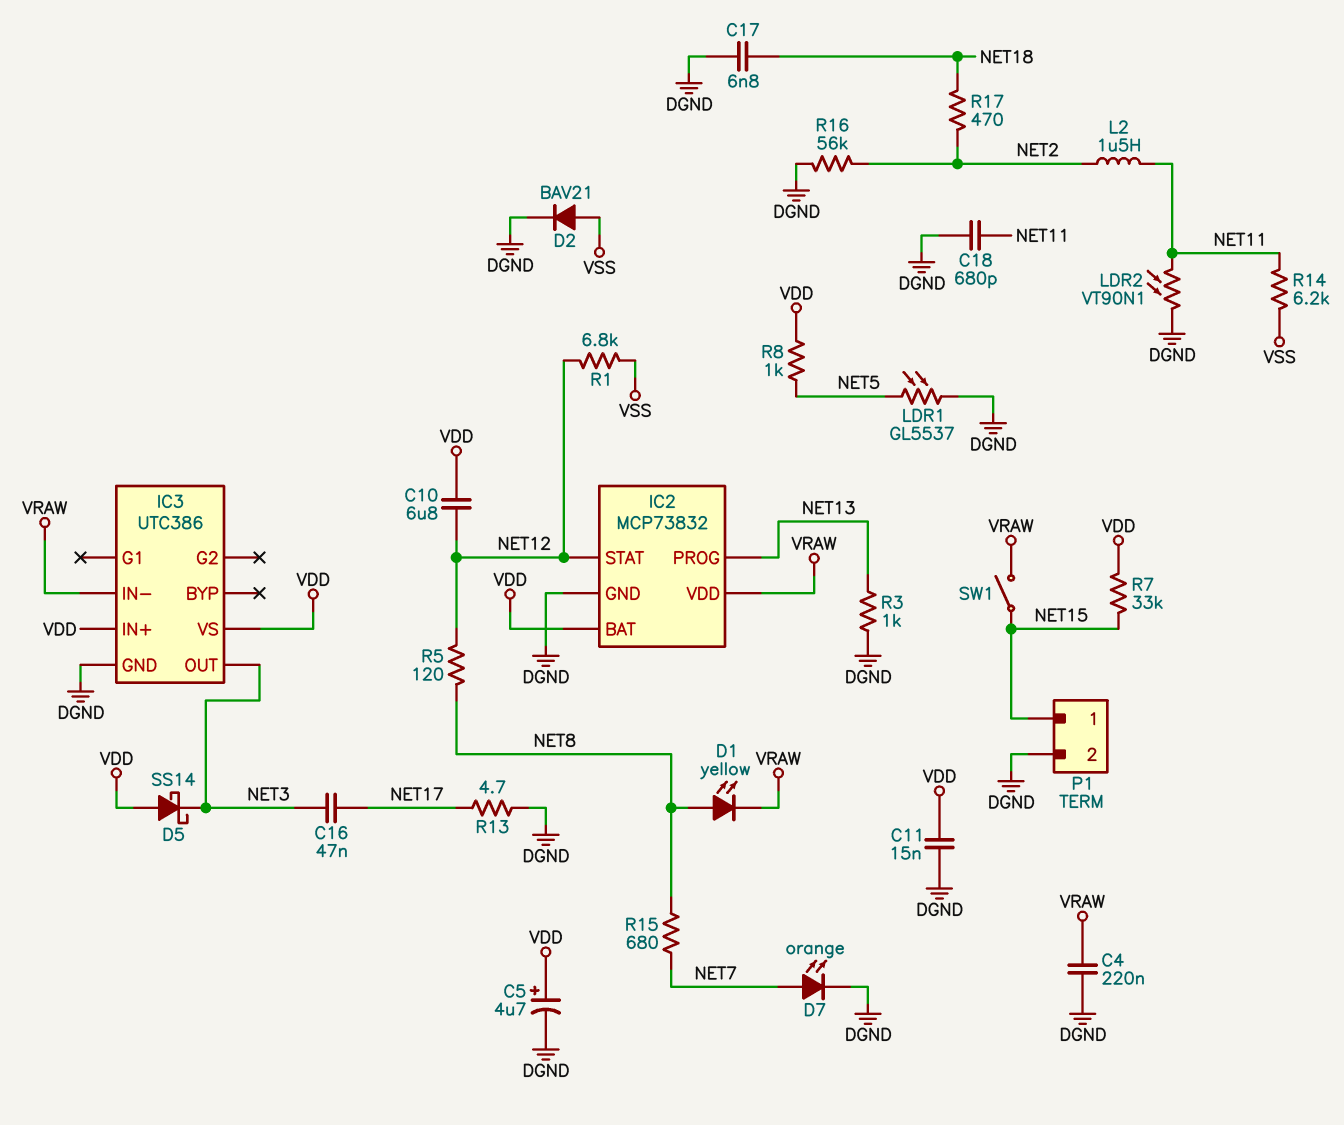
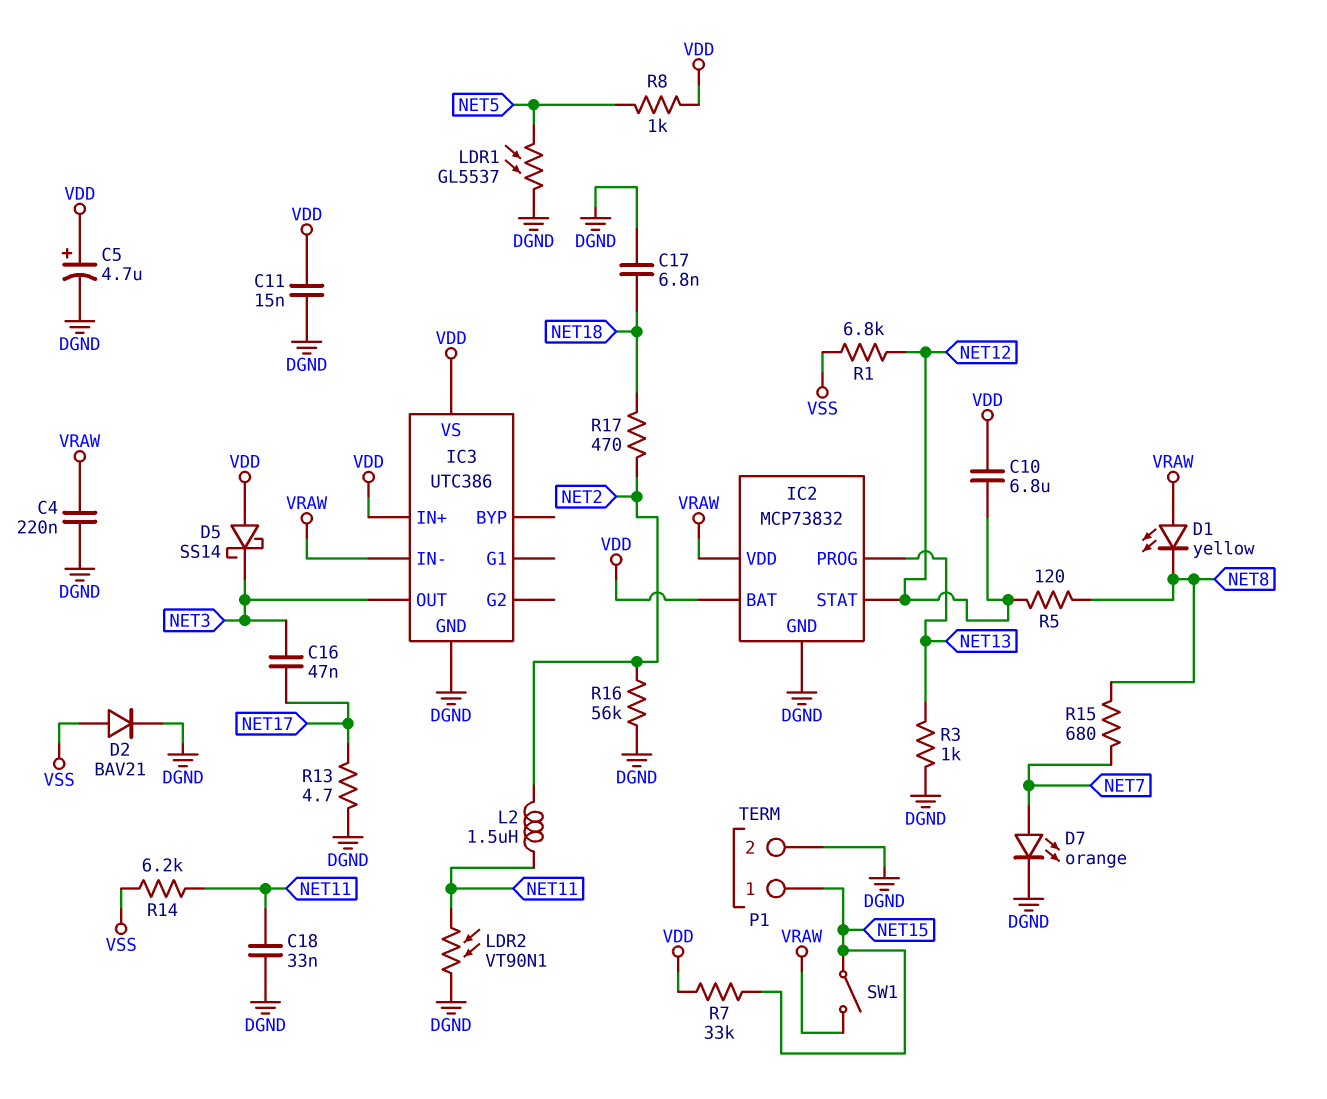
C18: 680pF (DGND, NET11) -> 33nF (DGND, NET11)
D1: LED yellow (A NET8, K VRAW) -> LED yellow (A VRAW, K NET8)

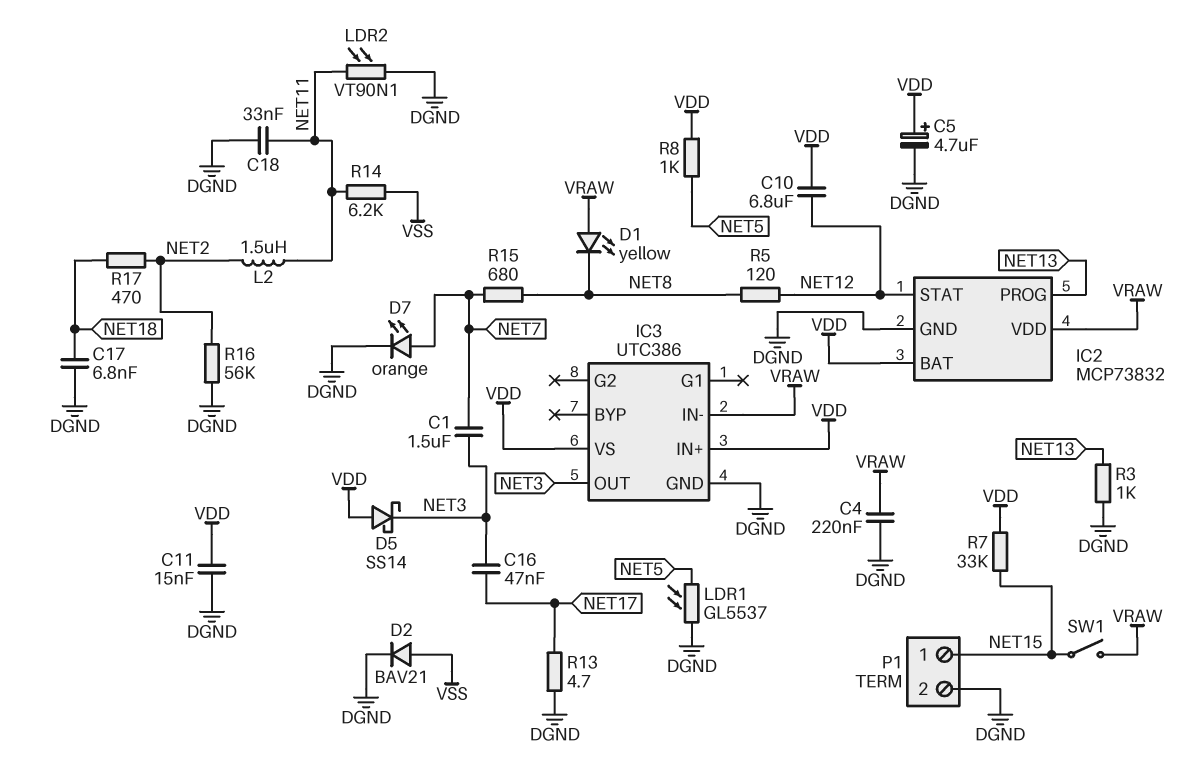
C1: none -> 1.5uF (NET3, NET7)
R1: 6.8k (NET12, VSS) -> none

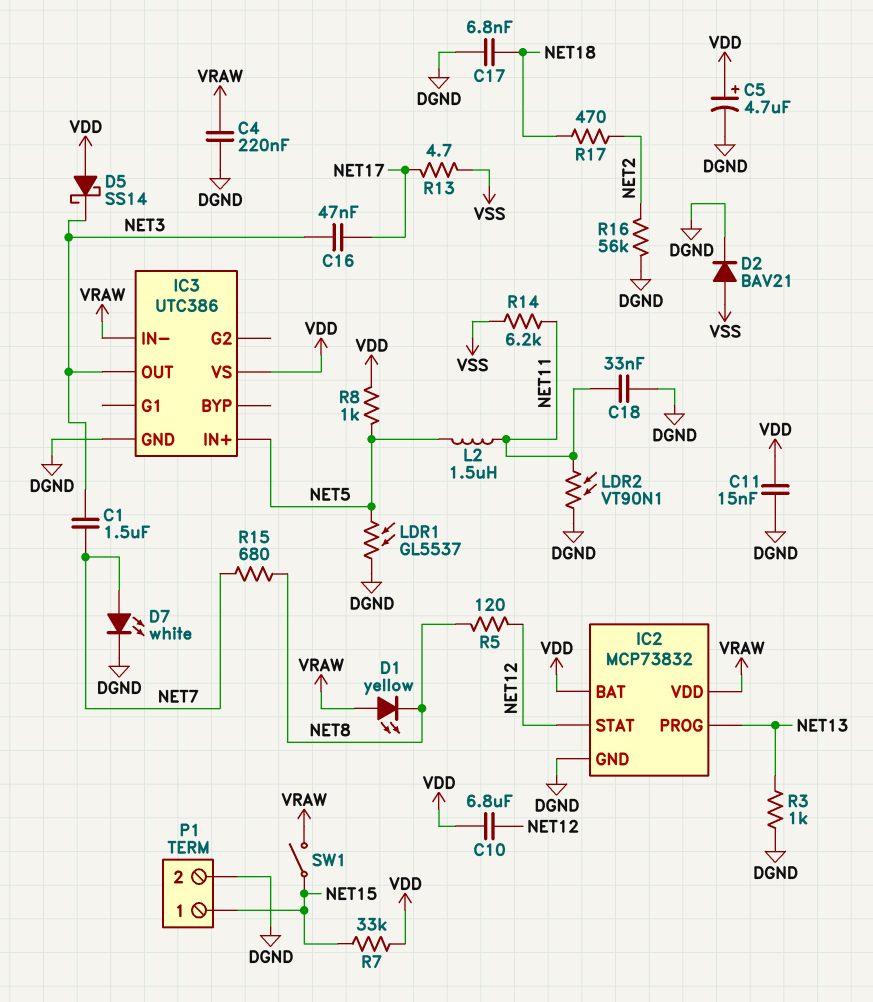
D7: LED orange (A NET7, K DGND) -> LED white (A NET7, K DGND)
IC3 pin IN+: VDD -> NET5
L2: 1.5uH (NET2, NET11) -> 1.5uH (NET5, NET11)
R13: 4.7 (DGND, NET17) -> 4.7 (NET17, VSS)

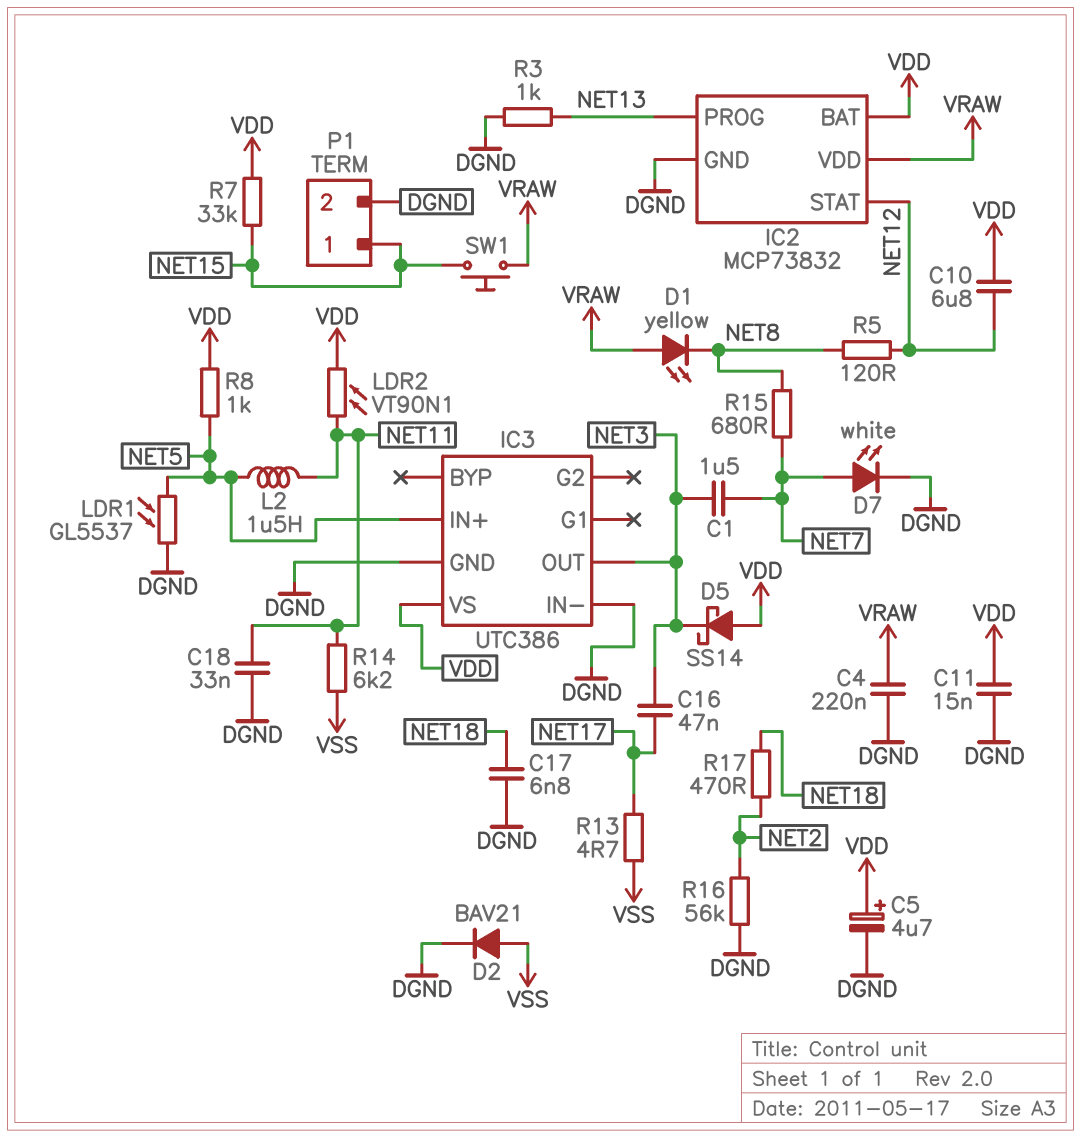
IC3 pin IN-: VRAW -> DGND
LDR2: VT90N1 (DGND, NET11) -> VT90N1 (NET11, VDD)
SW1: switch (NET15, VRAW) -> button (NET15, VRAW)

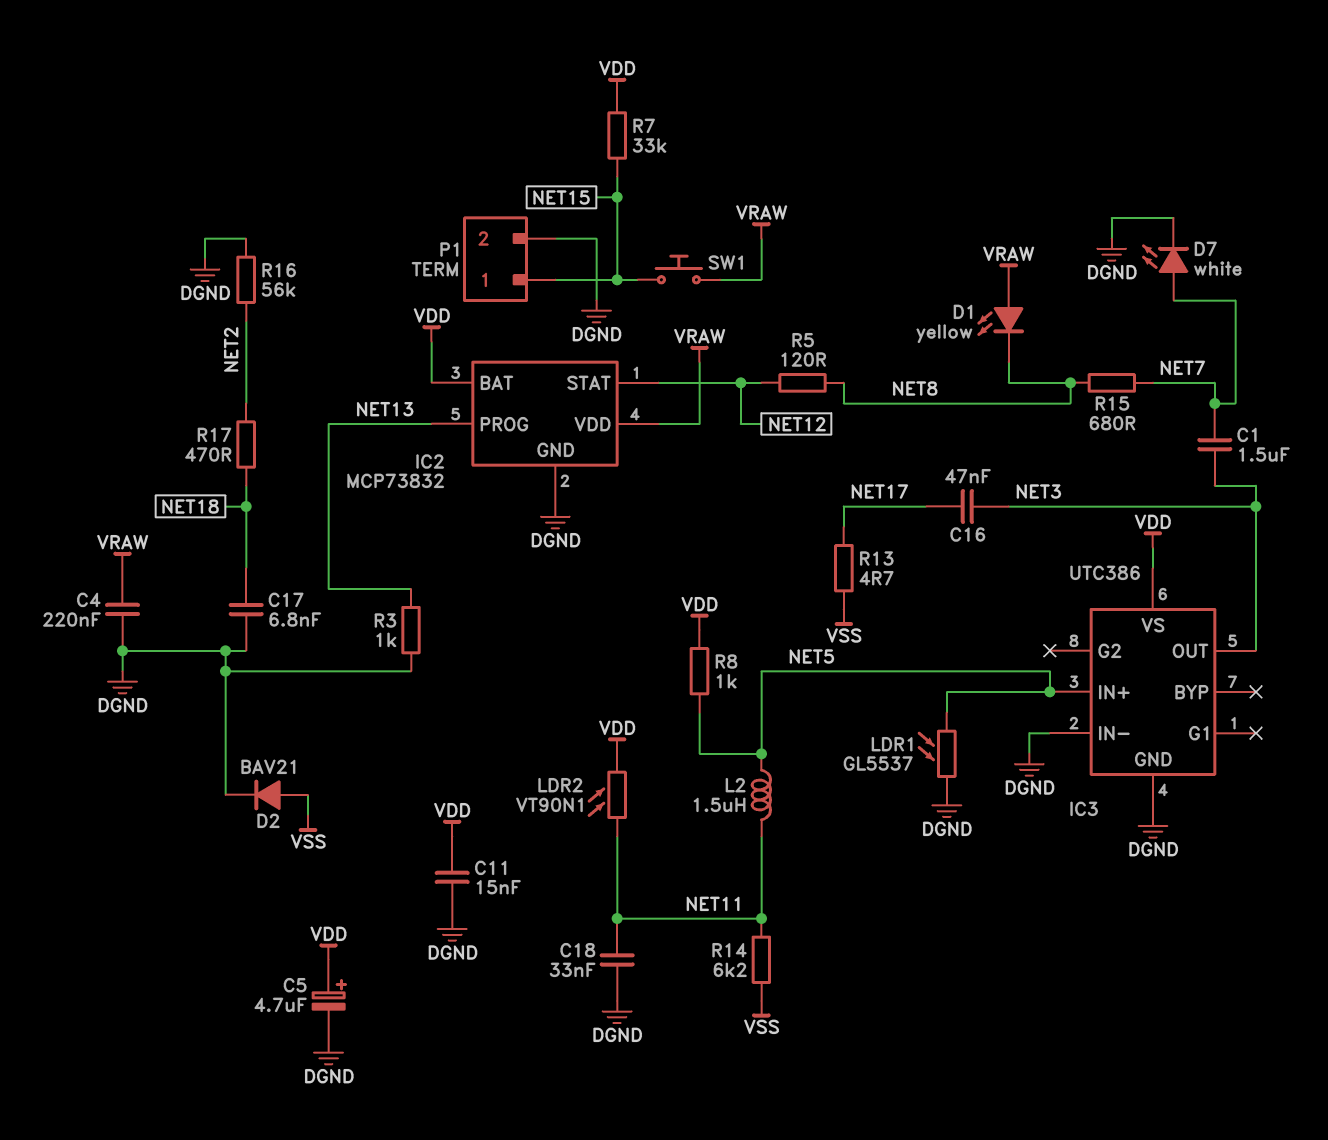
C10: 6.8uF (NET12, VDD) -> none
D5: schottky SS14 (A VDD, K NET3) -> none

